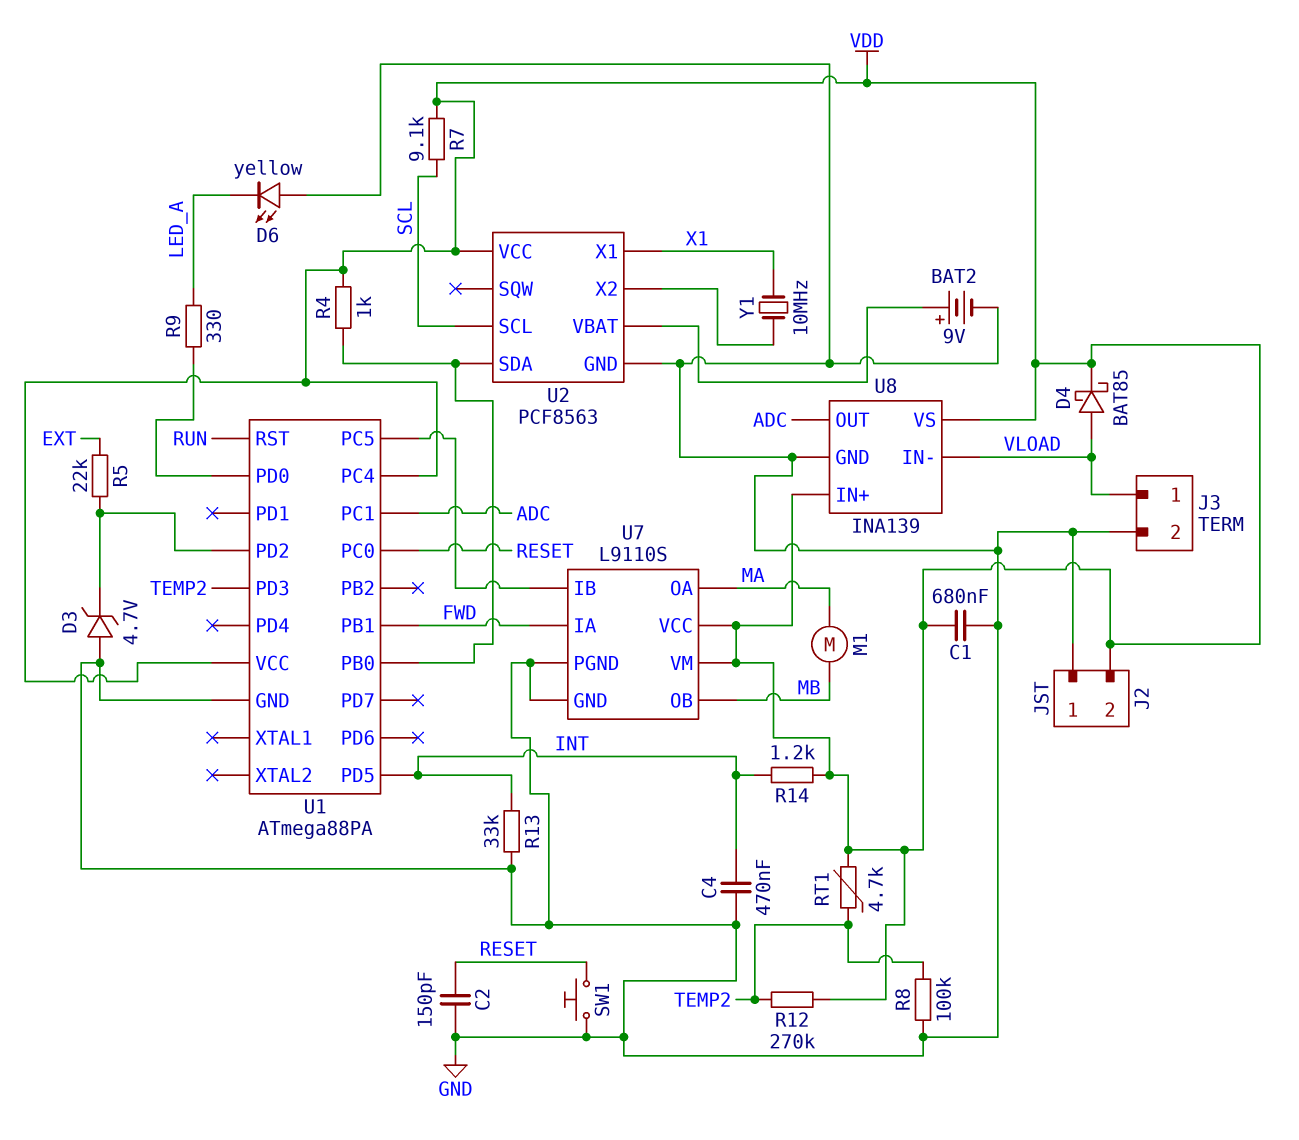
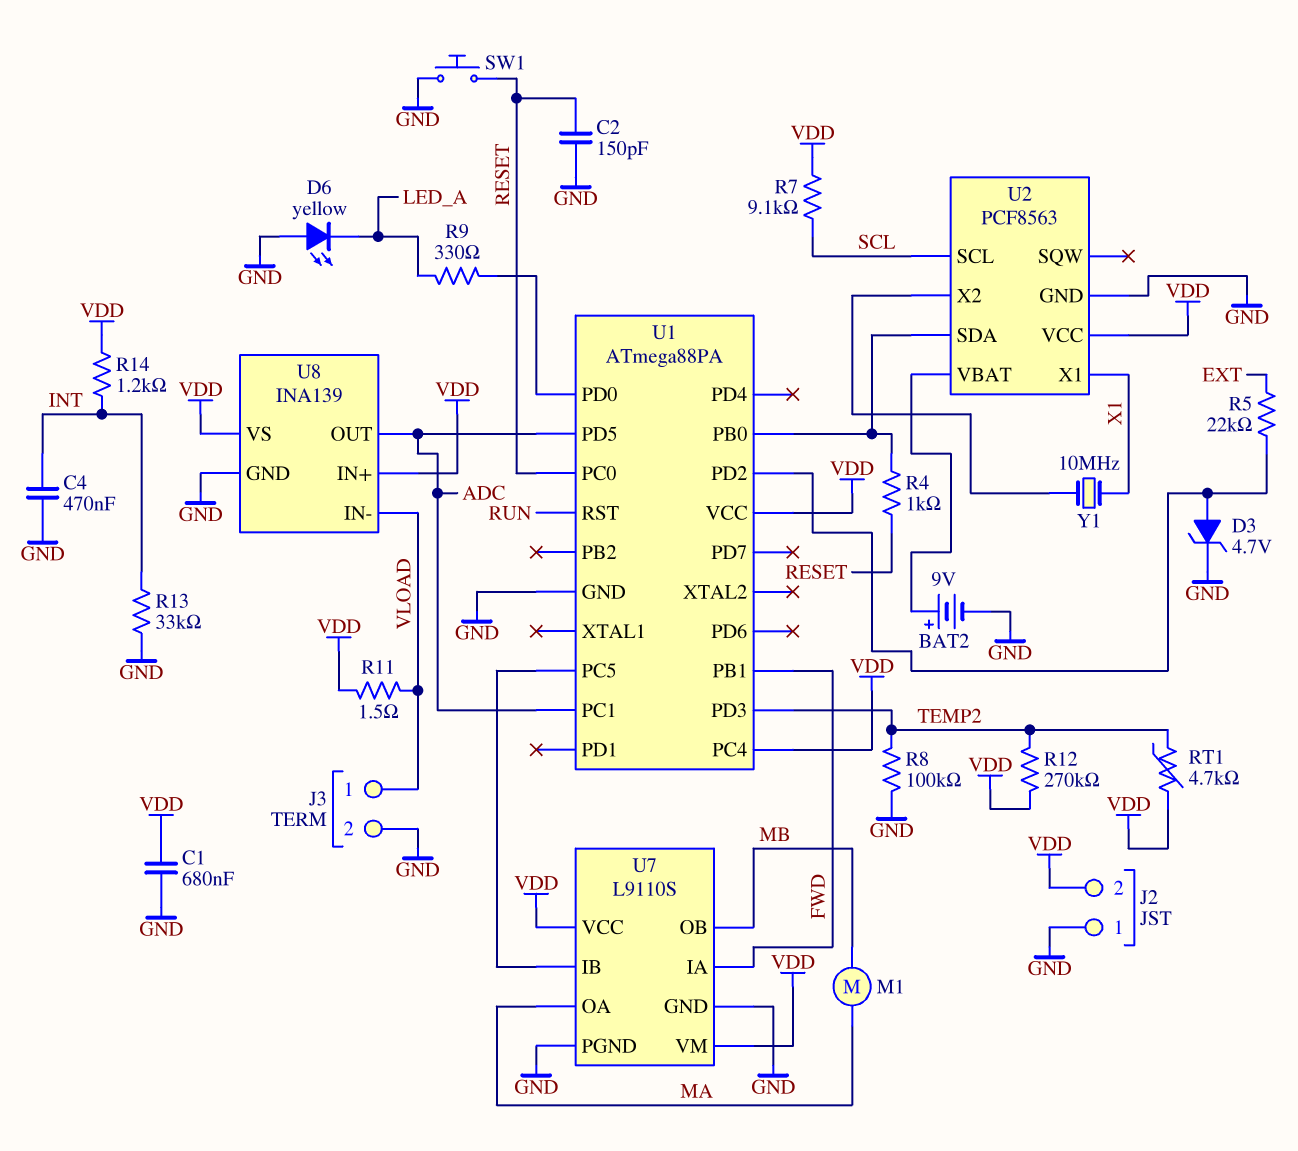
D3: zener 4.7V (A GND, K U1/PD2) -> zener 4.7V (A U1/PD2, K GND)
D4: schottky BAT85 (A VLOAD, K VDD) -> none
R4: 1k (U1/PB0, VDD) -> 1k (RESET, U1/PB0)
R11: none -> 1.5 (VDD, VLOAD)
U1 pin PD5: INT -> ADC

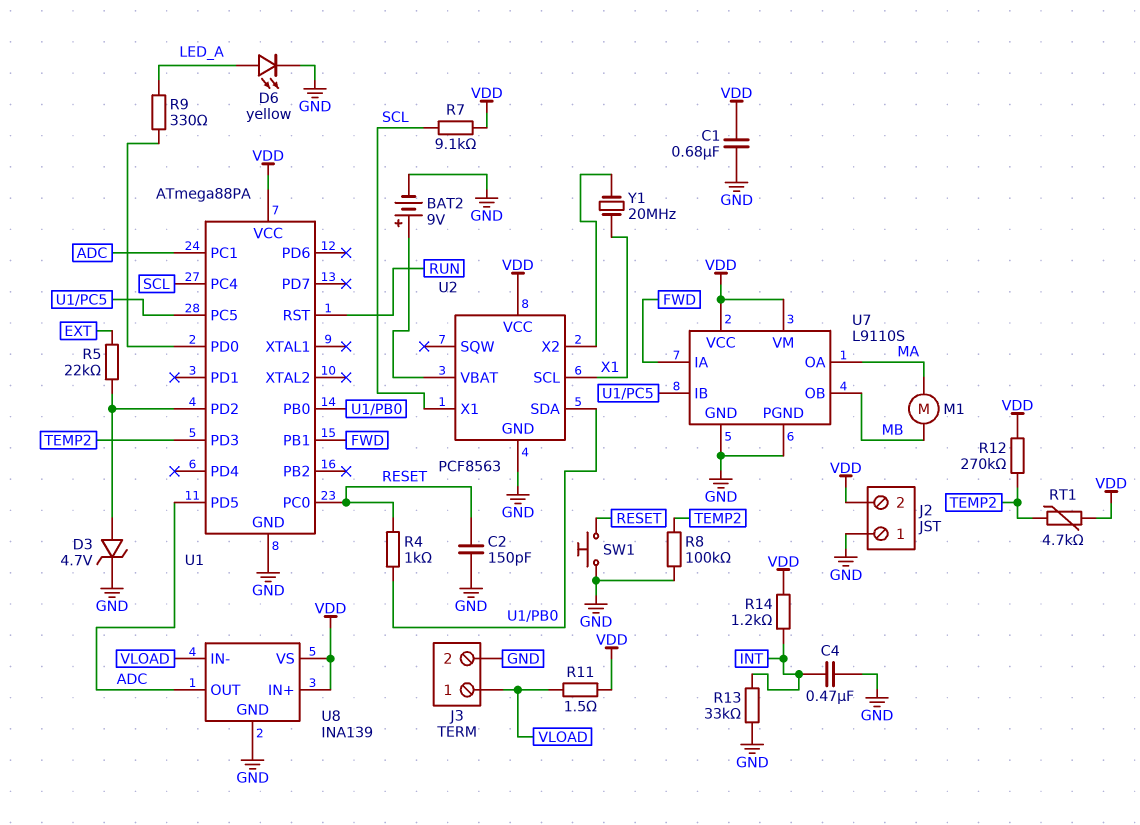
D6: LED yellow (A GND, K LED_A) -> LED yellow (A LED_A, K GND)
U1 pin PC4: VDD -> SCL
U2 pin SCL: SCL -> X1
U2 pin X1: X1 -> SCL
Y1: 10MHz (U2/X2, X1) -> 20MHz (U2/X2, X1)

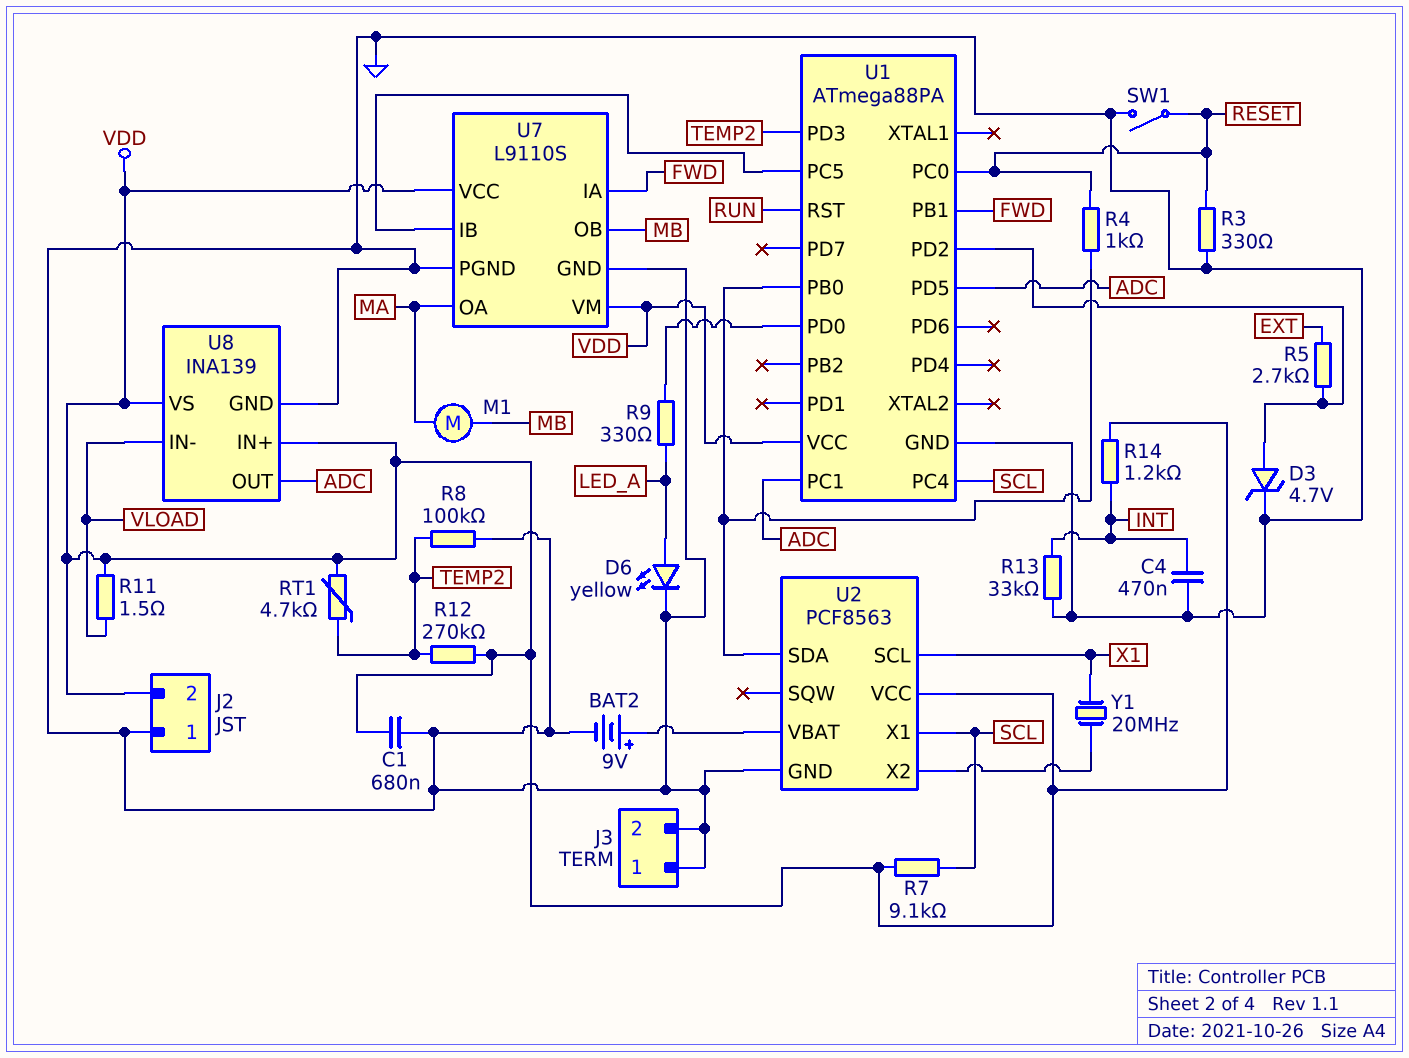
C2: 150pF (GND, RESET) -> none
J3 pin 1: VLOAD -> GND
R3: none -> 330 (GND, RESET)
R5: 22k (EXT, U1/PD2) -> 2.7k (EXT, U1/PD2)
SW1: button (GND, RESET) -> switch (GND, RESET)

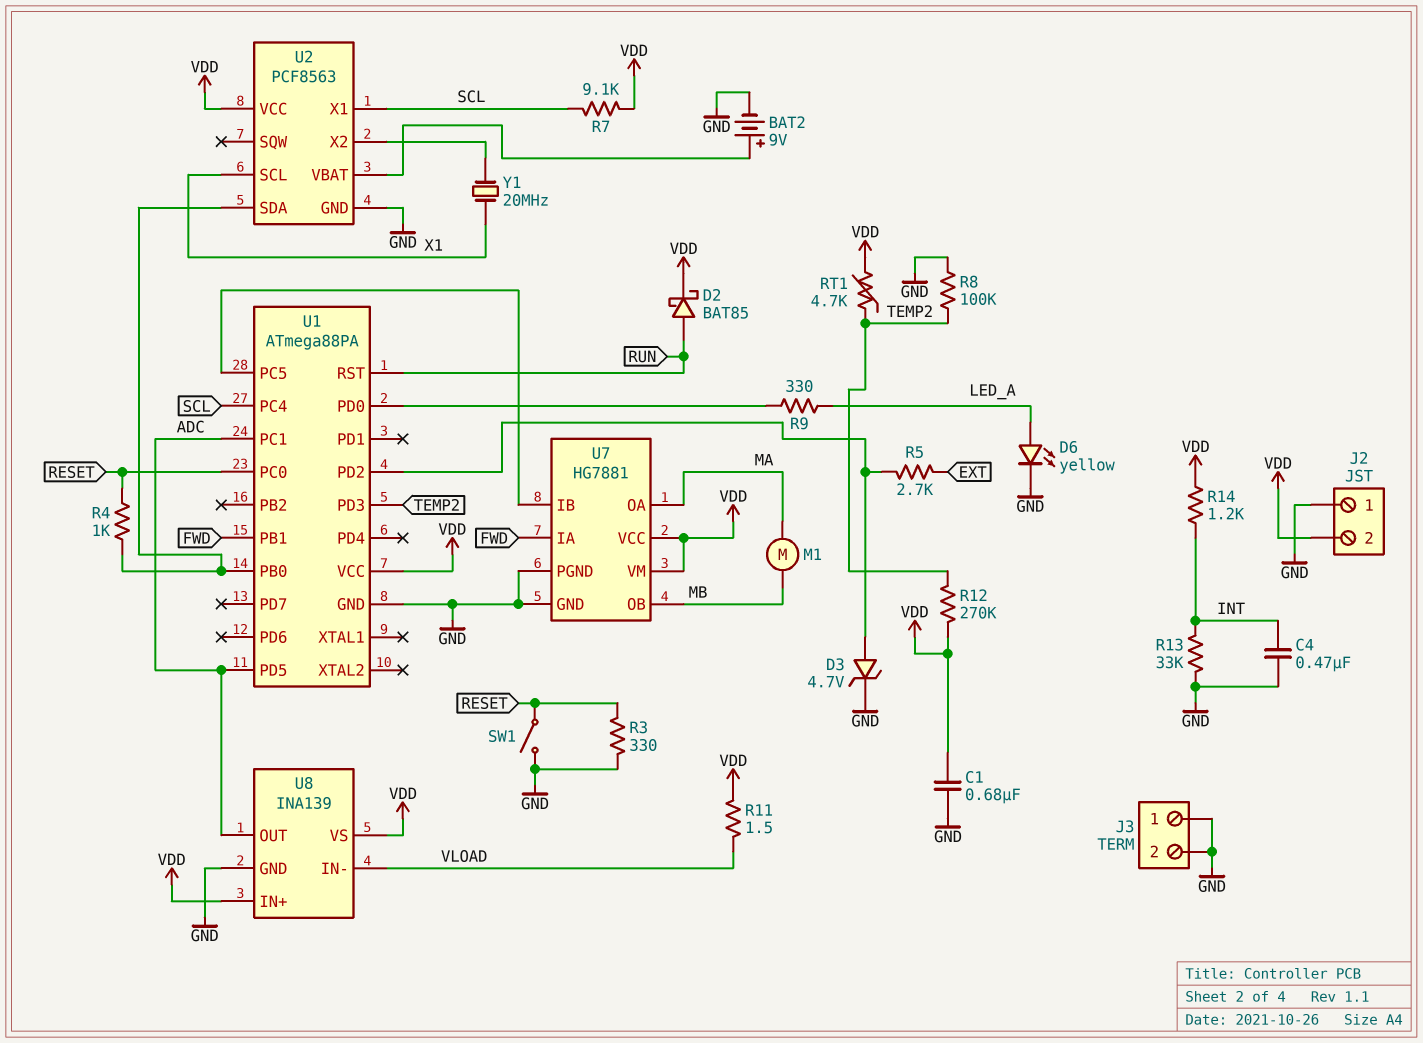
D2: none -> schottky BAT85 (A RUN, K VDD)
U7: L9110S -> HG7881

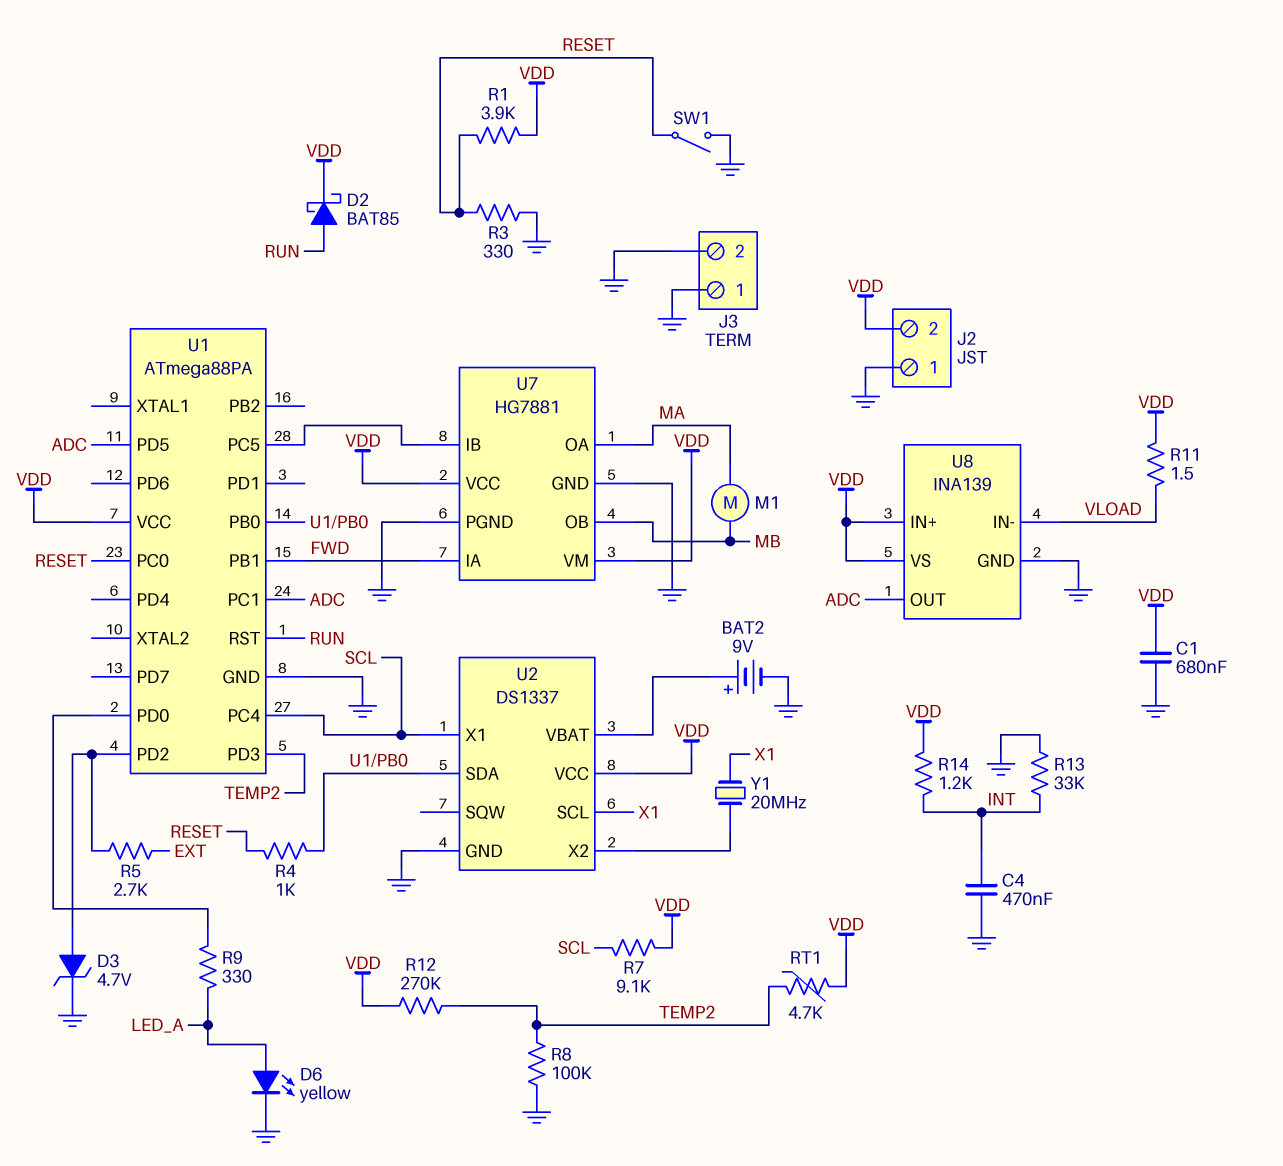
R1: none -> 3.9k (RESET, VDD)
U2: PCF8563 -> DS1337

